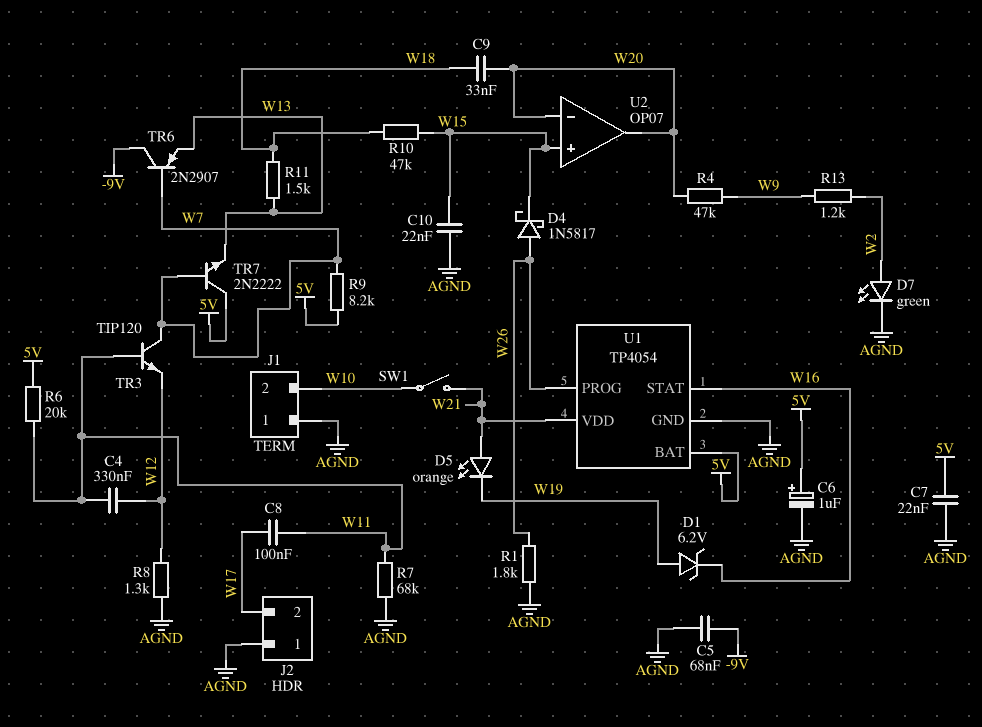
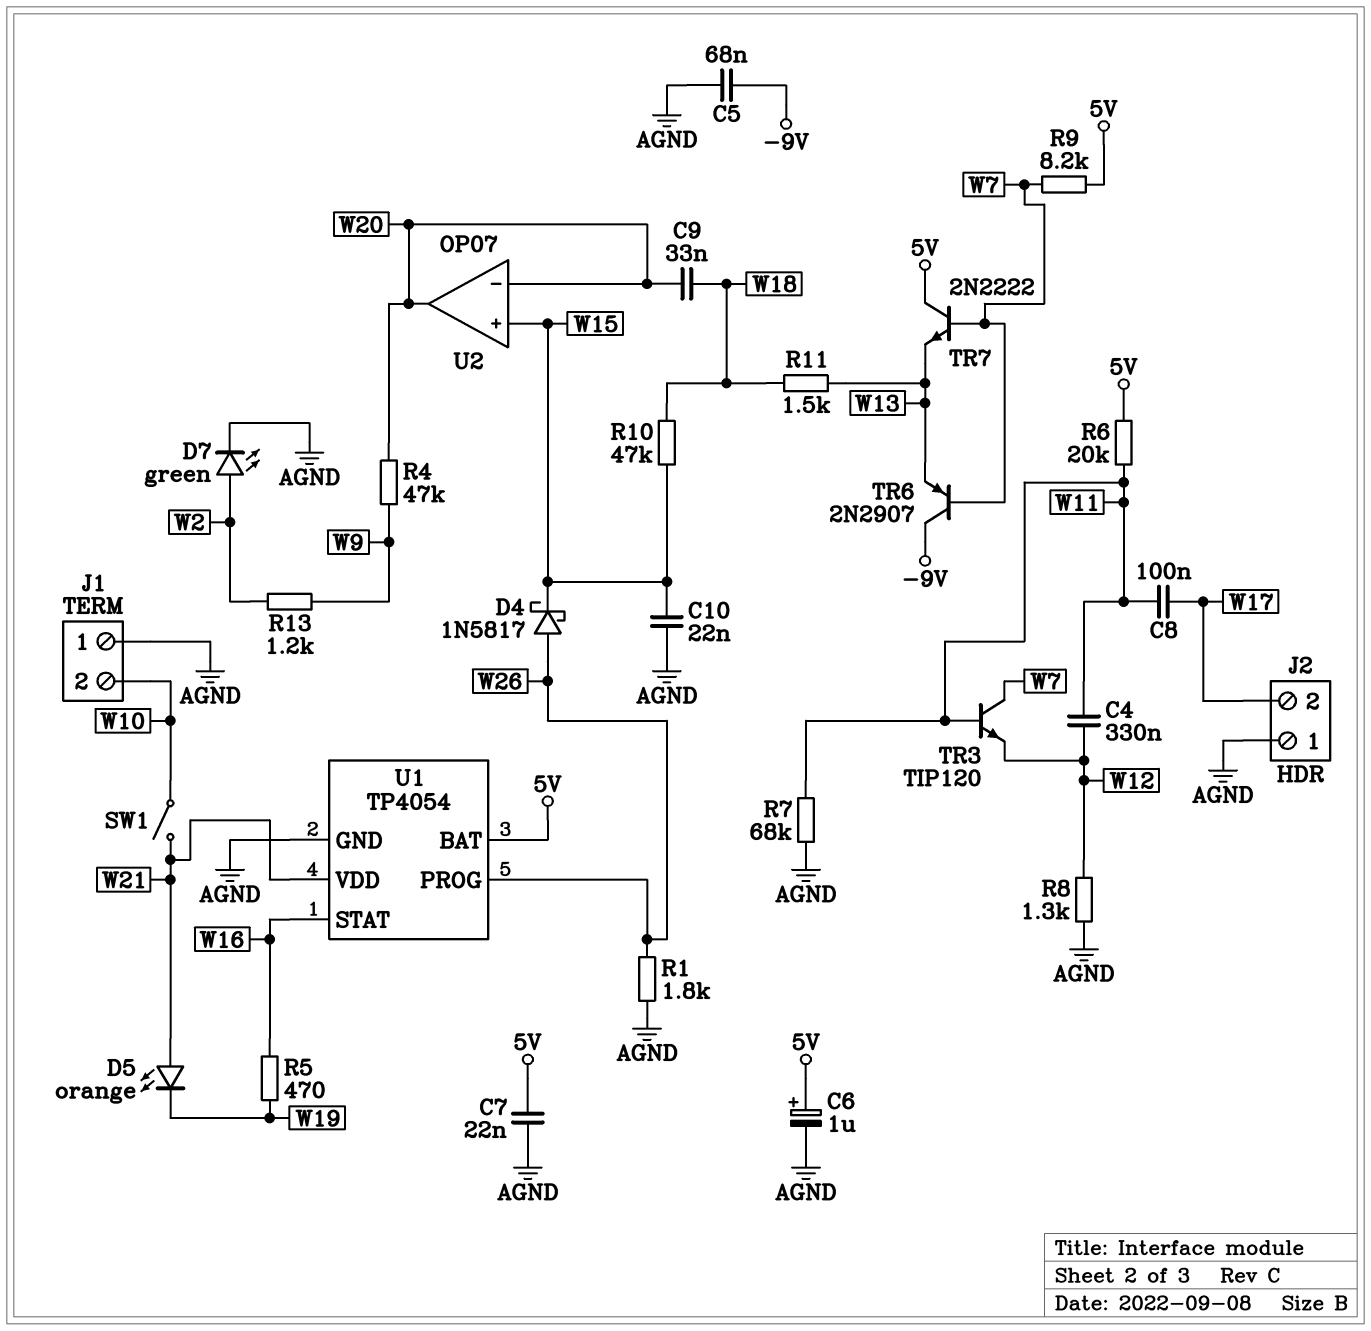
D1: zener 6.2V (A W19, K W16) -> none
R5: none -> 470 (W16, W19)

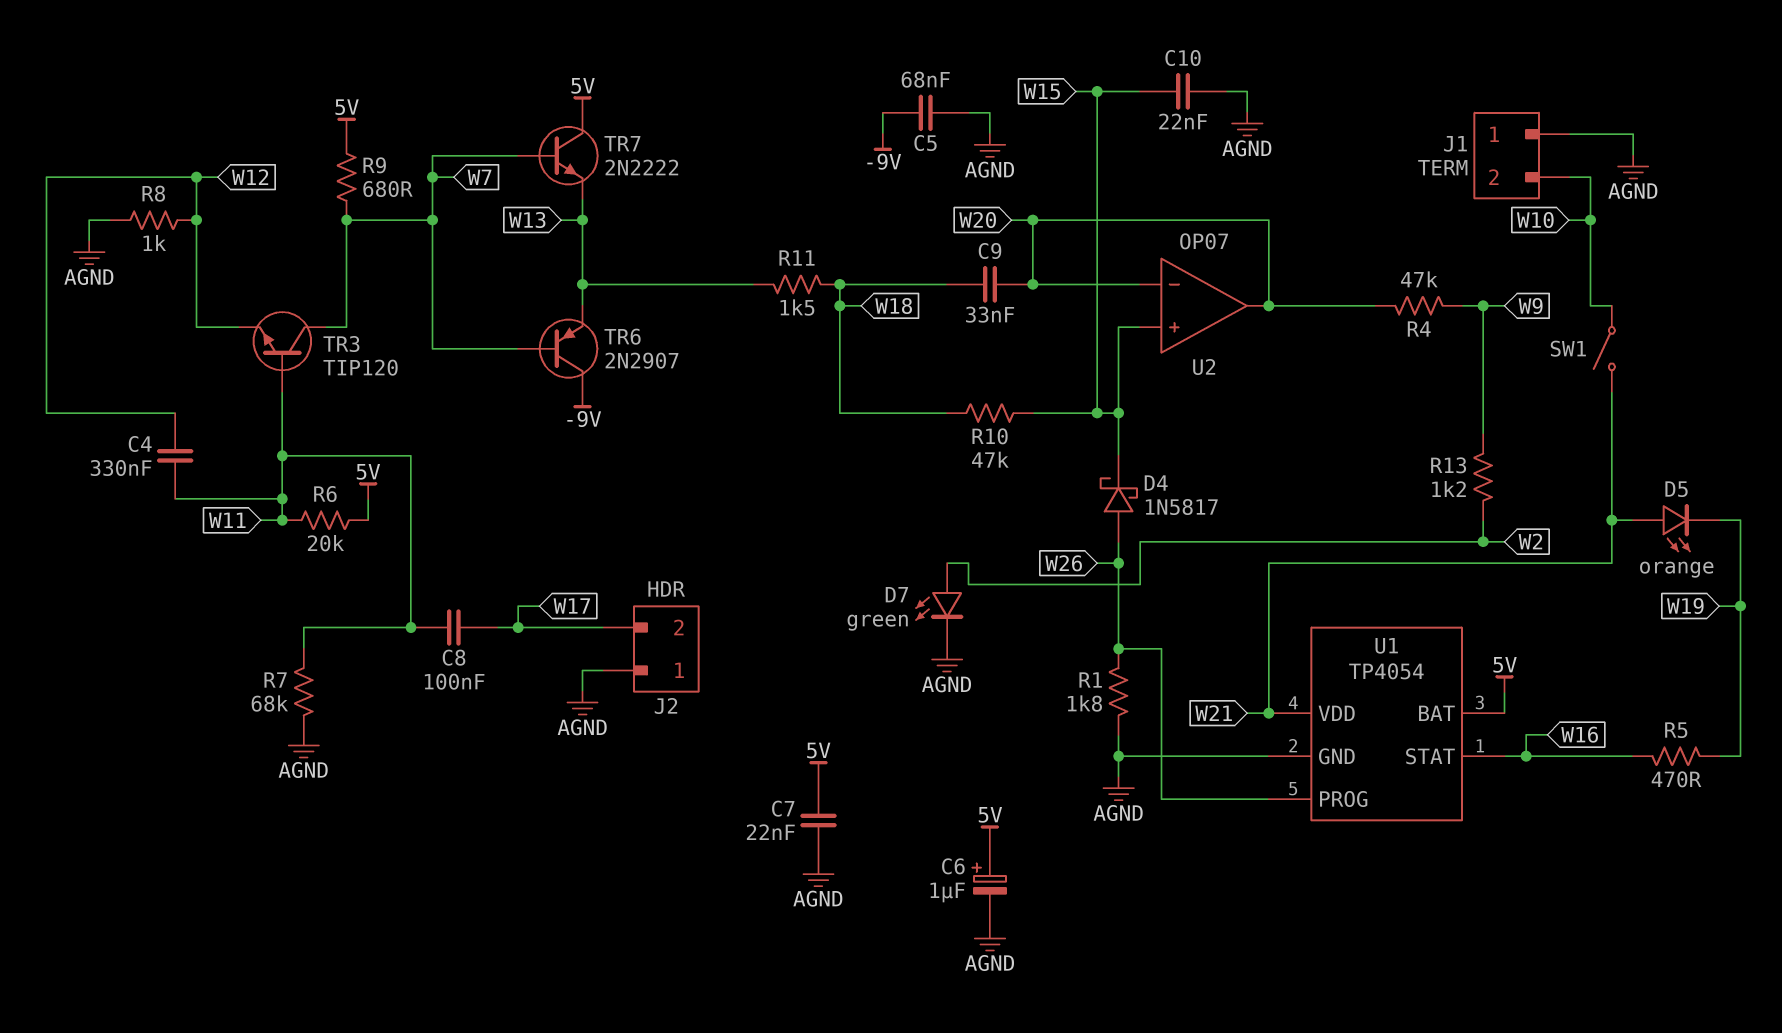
R8: 1.3k (AGND, W12) -> 1k (AGND, W12)
R9: 8.2k (5V, W7) -> 680 (5V, W7)

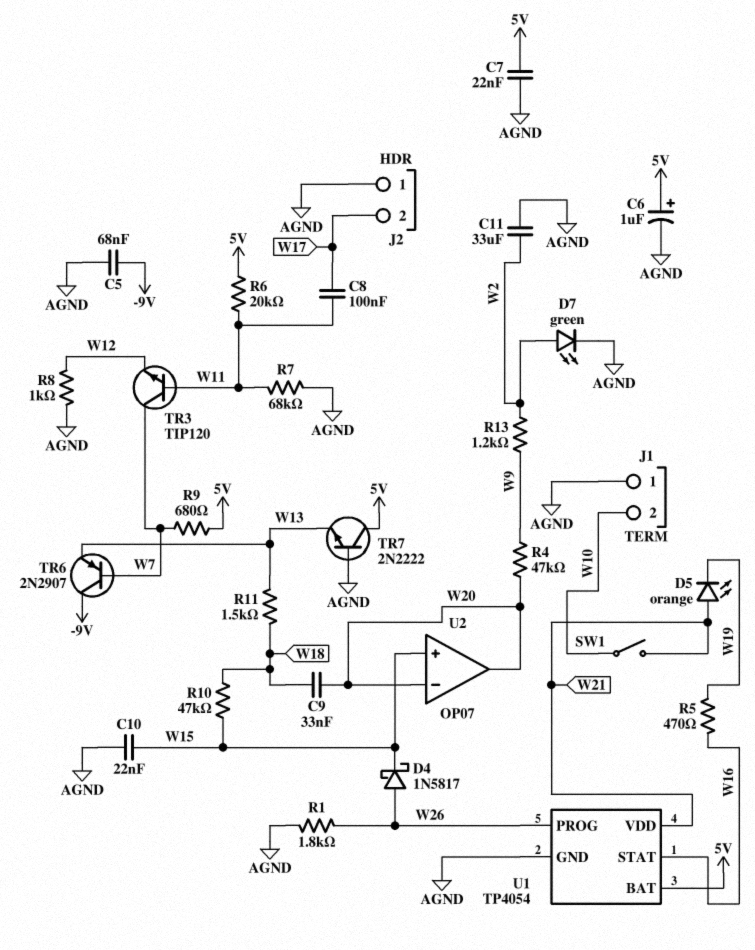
C4: 330nF (W11, W12) -> none
C11: none -> 33uF (AGND, W2)
TR7: NPN 2N2222 (B W7, C 5V, E W13) -> NPN 2N2222 (B AGND, C 5V, E W13)

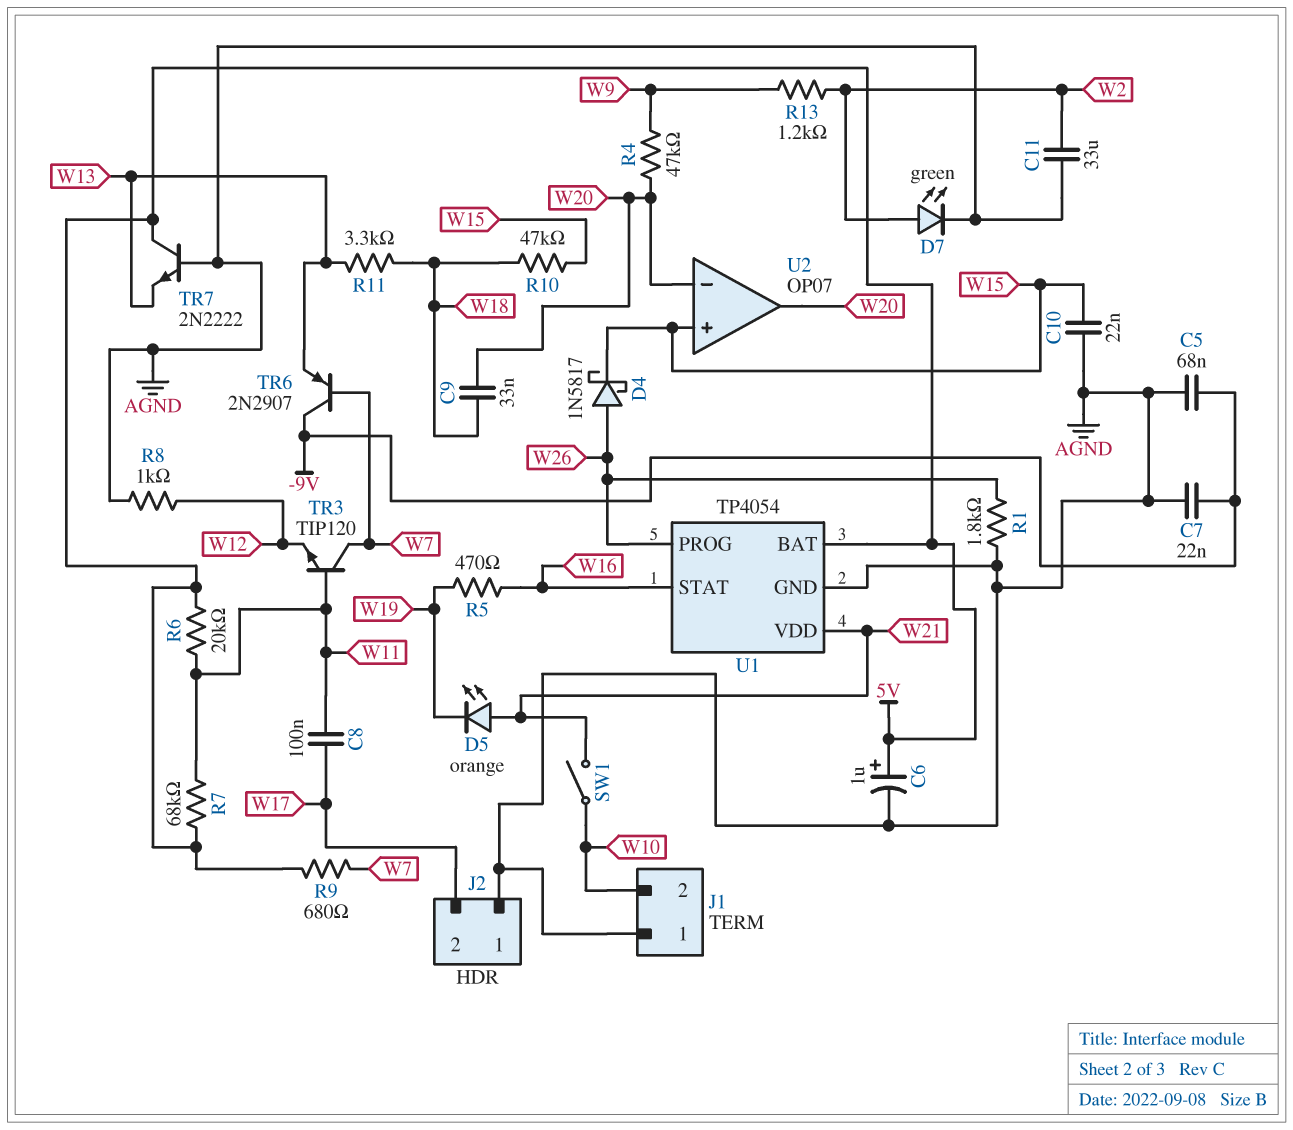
C7: 22nF (5V, AGND) -> 22nF (-9V, AGND)
R7: 68k (AGND, W11) -> 68k (5V, W11)
R11: 1.5k (W13, W18) -> 3.3k (W13, W18)

